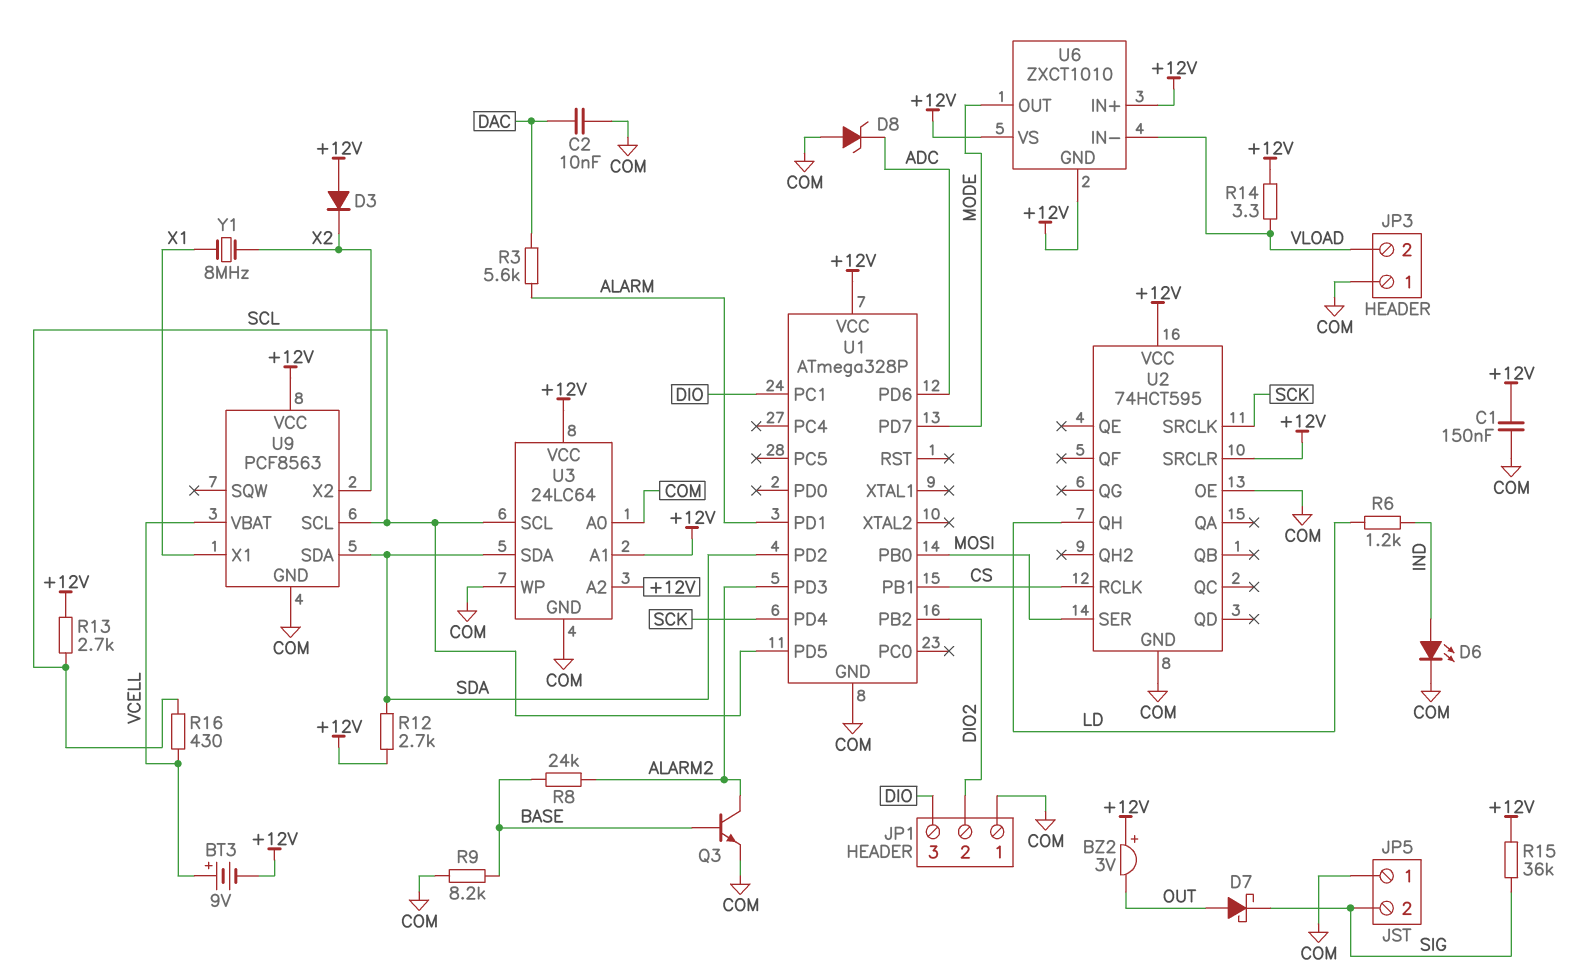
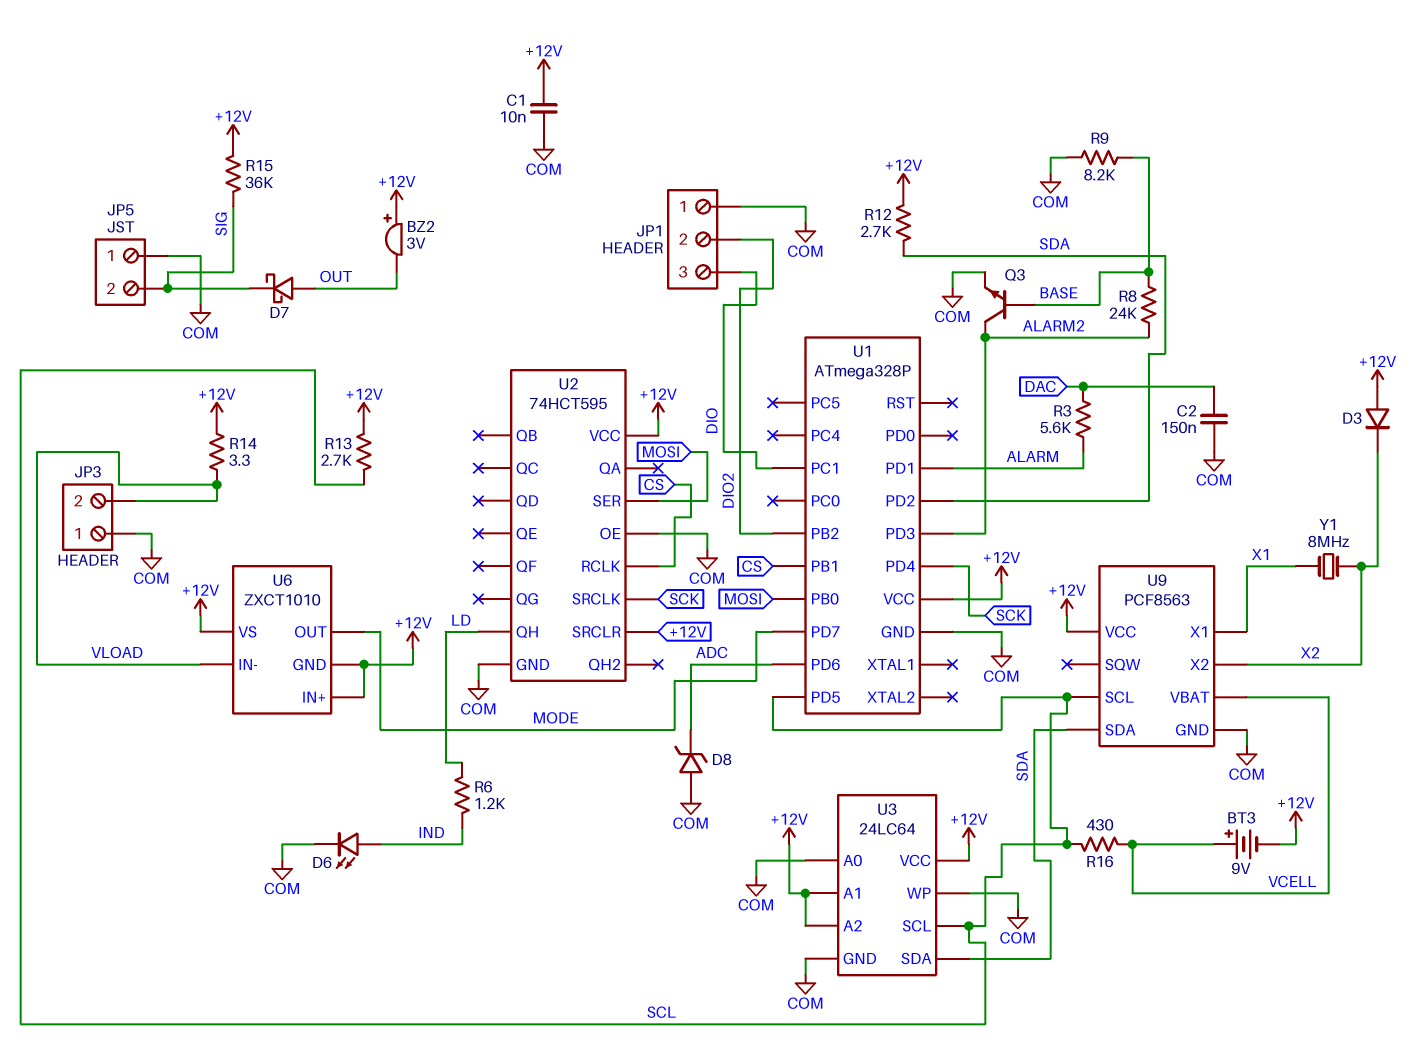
C1: 150nF (+12V, COM) -> 10nF (+12V, COM)
C2: 10nF (COM, DAC) -> 150nF (COM, DAC)

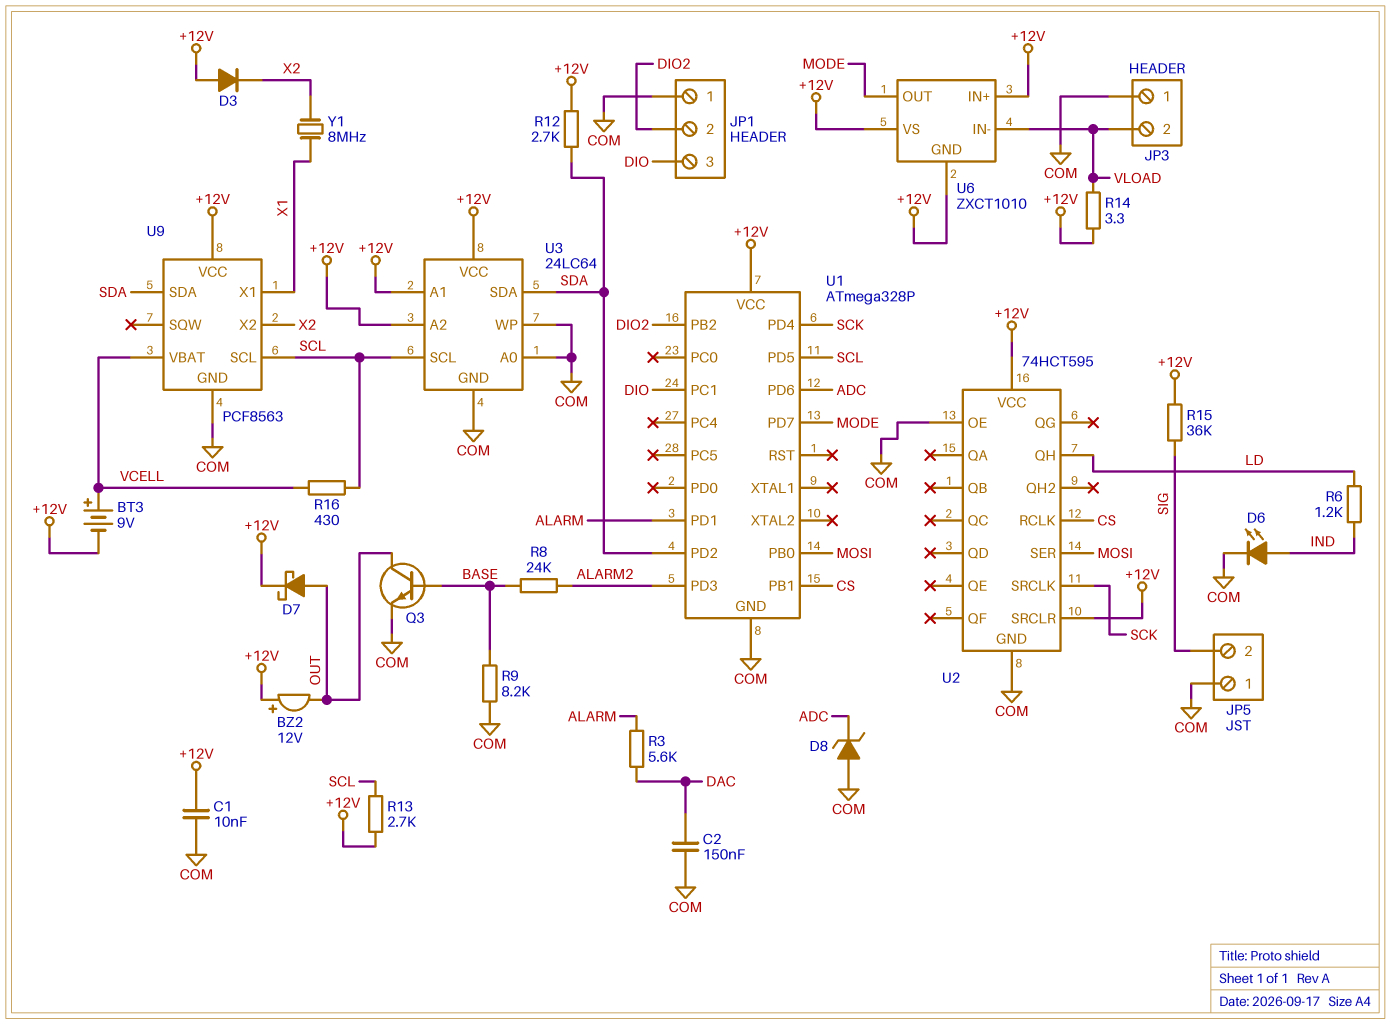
BZ2: buzzer 3V (plus +12V, minus OUT) -> buzzer 12V (plus +12V, minus OUT)
D7: schottky (A OUT, K SIG) -> schottky (A OUT, K +12V)
Q3: NPN (B BASE, C ALARM2, E COM) -> NPN (B BASE, C OUT, E COM)

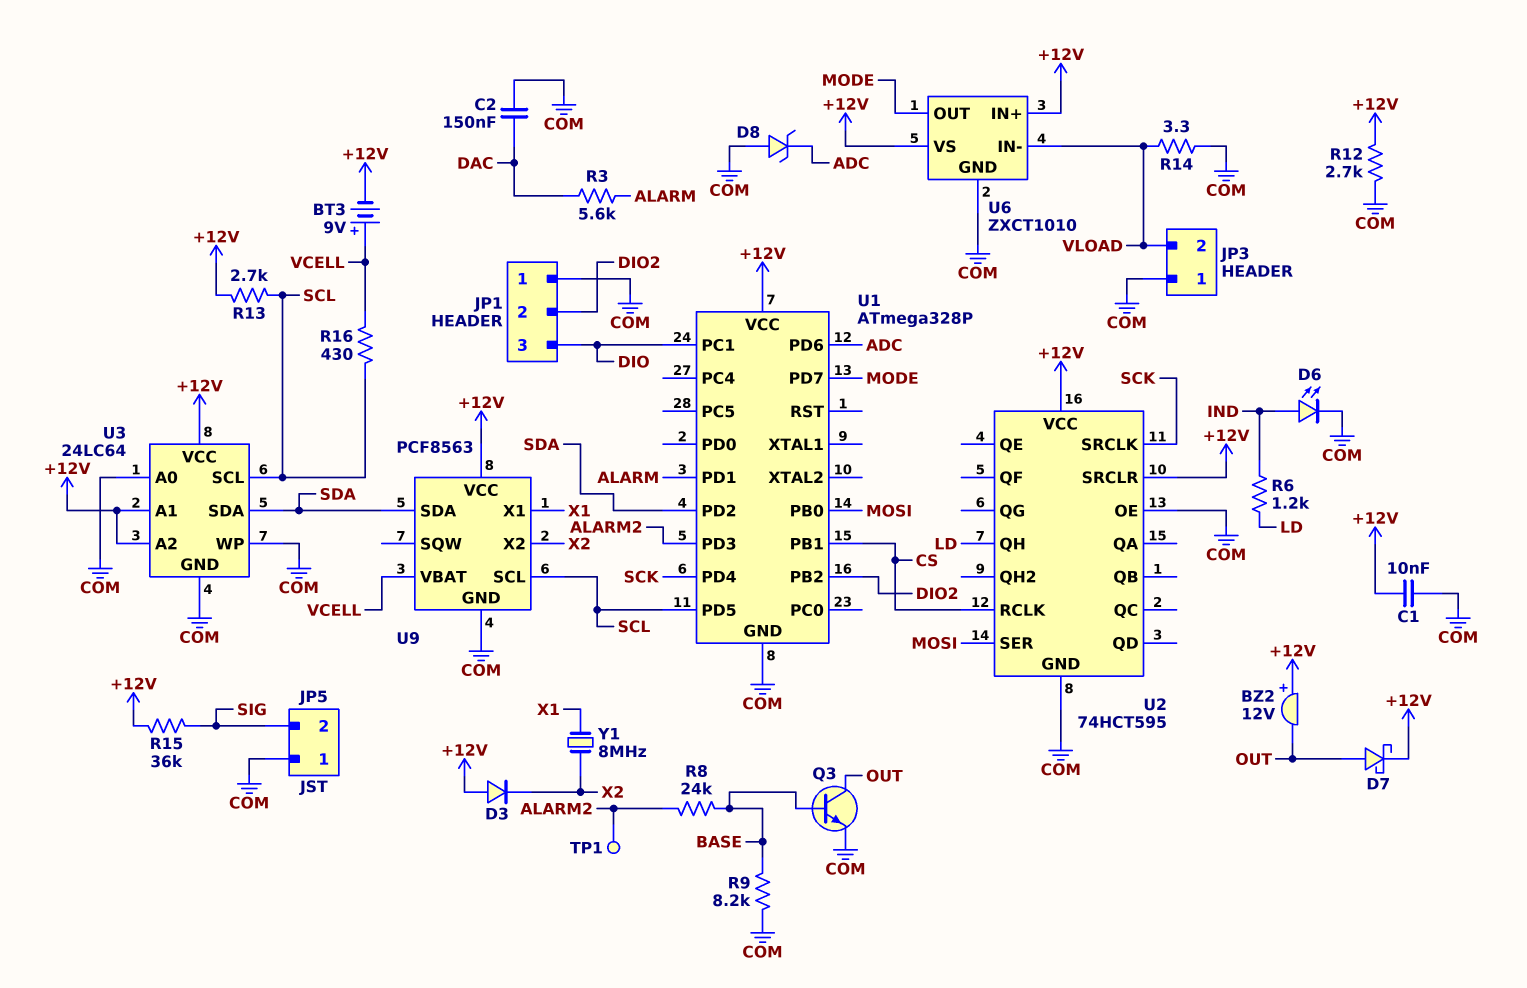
R12: 2.7k (+12V, SDA) -> 2.7k (+12V, COM)
R14: 3.3 (+12V, VLOAD) -> 3.3 (COM, VLOAD)
TP1: none -> test point (ALARM2)
U6 pin GND: +12V -> COM

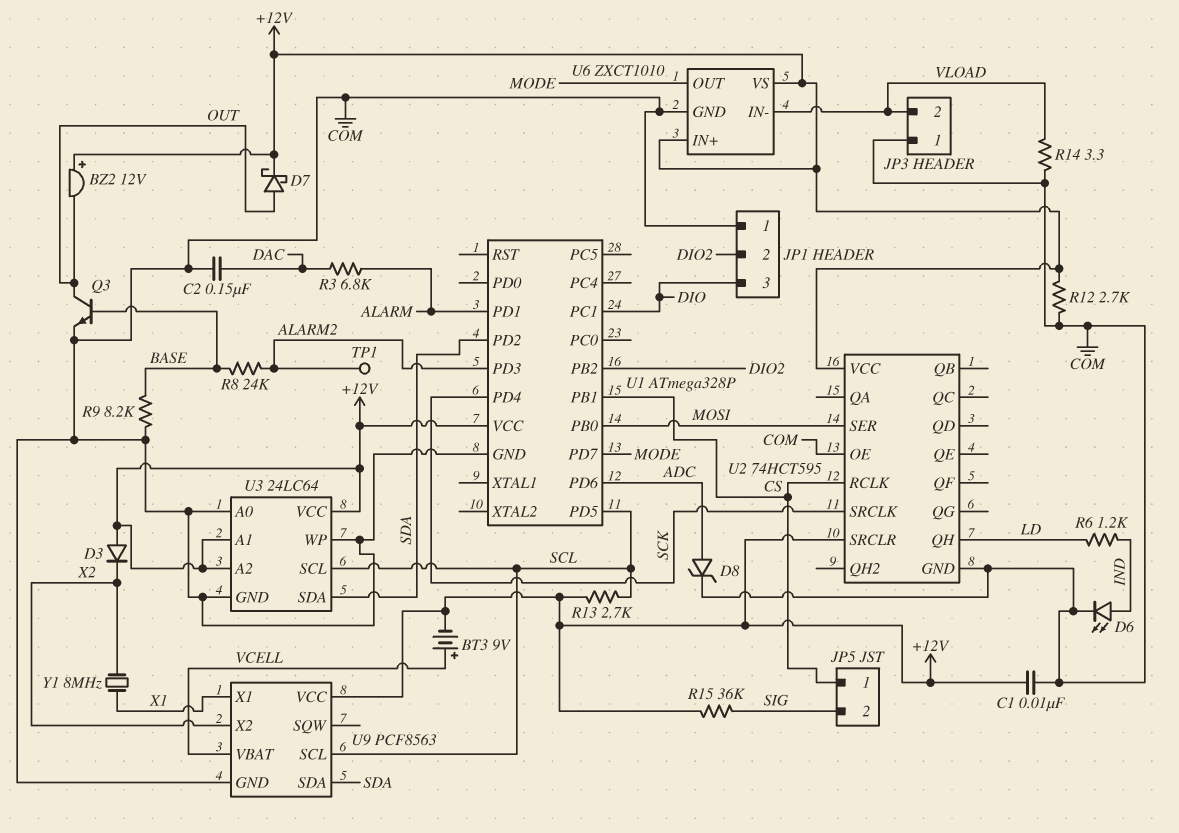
D8: zener (A COM, K ADC) -> zener (A ADC, K COM)
JP5 pin 1: COM -> CS
R3: 5.6k (ALARM, DAC) -> 6.8k (ALARM, DAC)
R16: 430 (SCL, VCELL) -> none

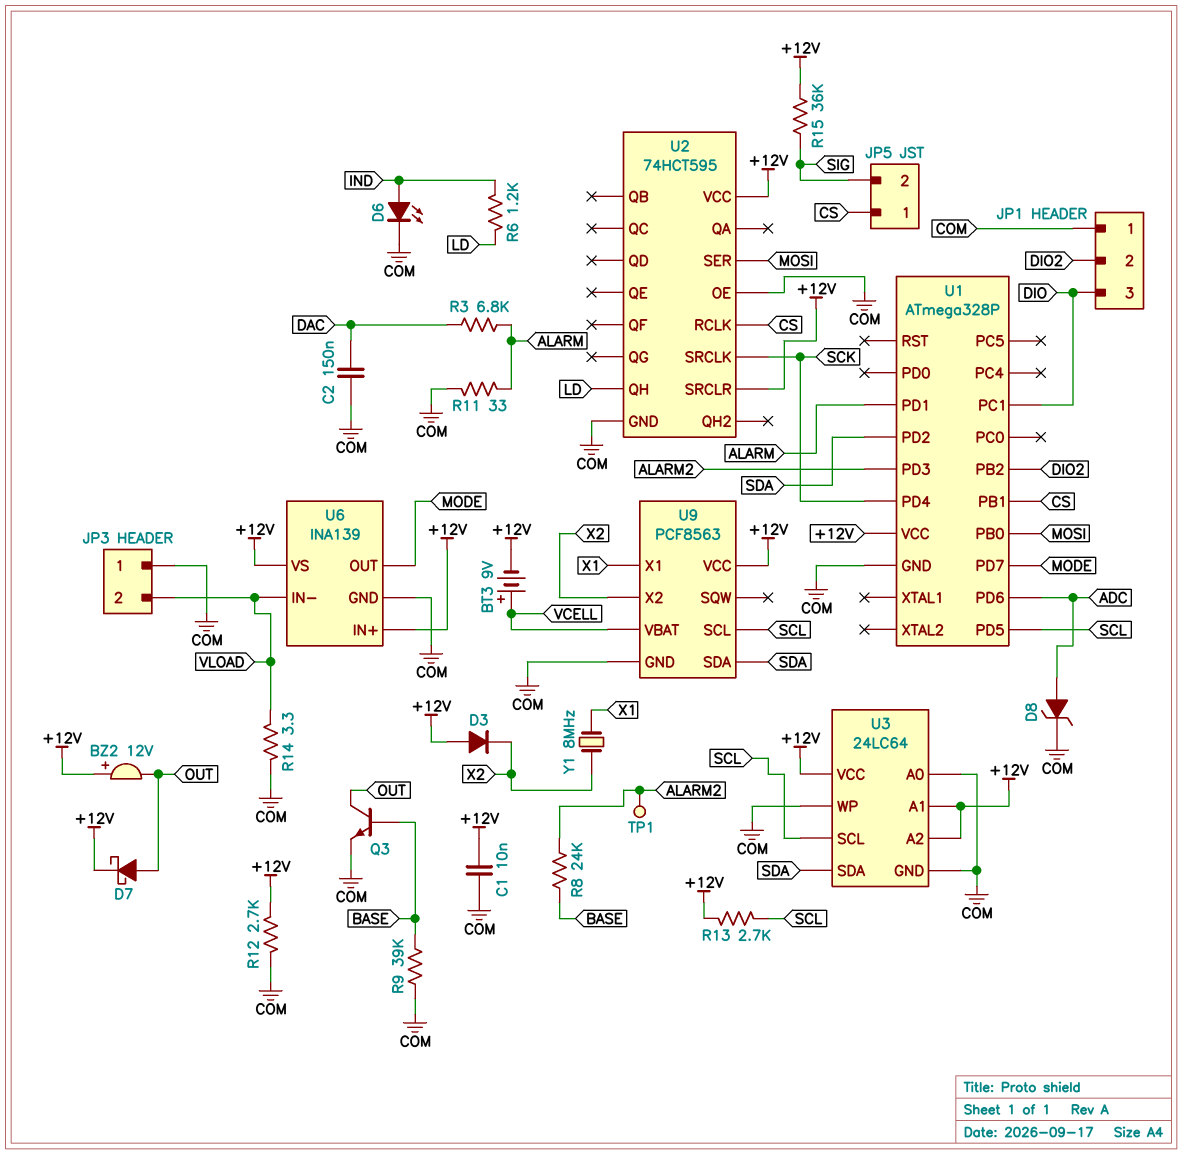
R9: 8.2k (BASE, COM) -> 39k (BASE, COM)
R11: none -> 33 (ALARM, COM)
U6: ZXCT1010 -> INA139

